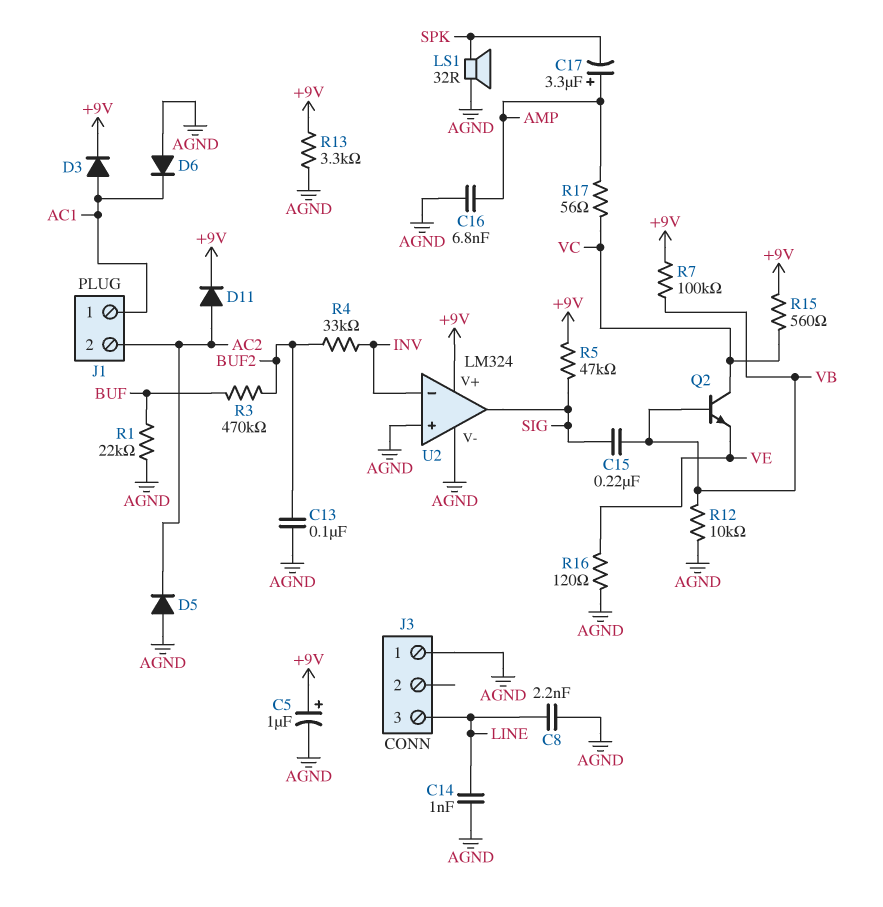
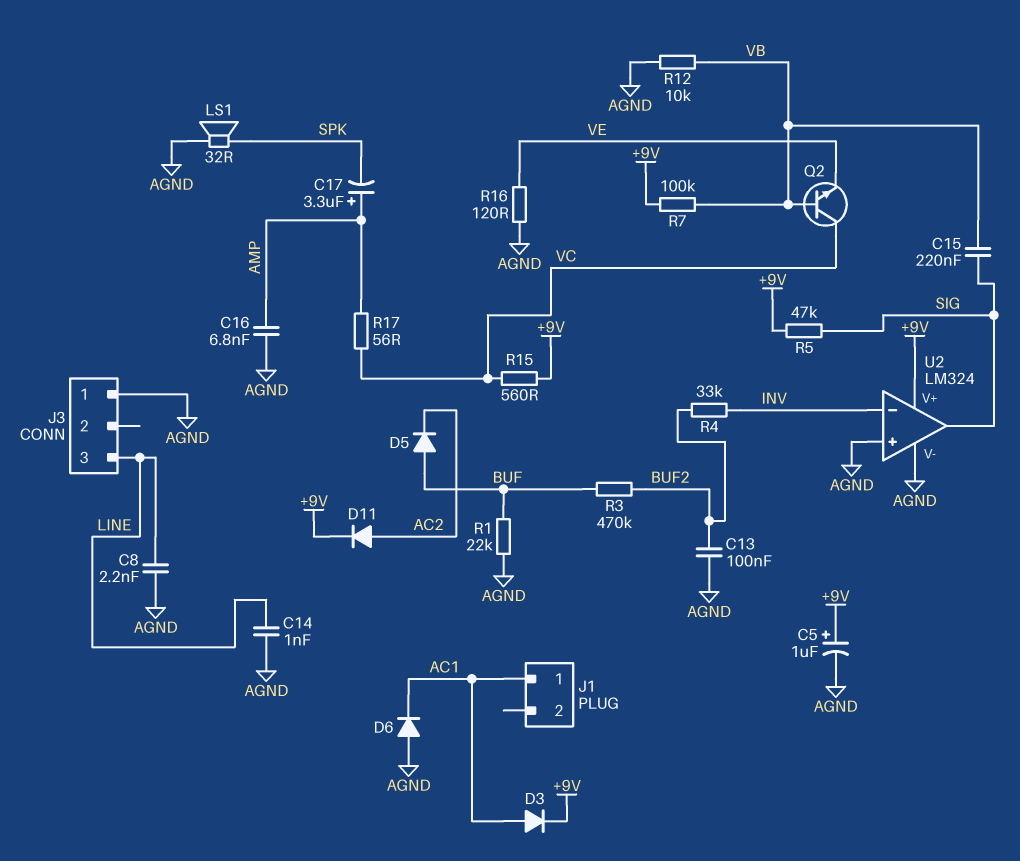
D5: diode (A AGND, K AC2) -> diode (A BUF, K AC2)
J1 pin 2: AC2 -> none
R13: 3.3k (+9V, AGND) -> none

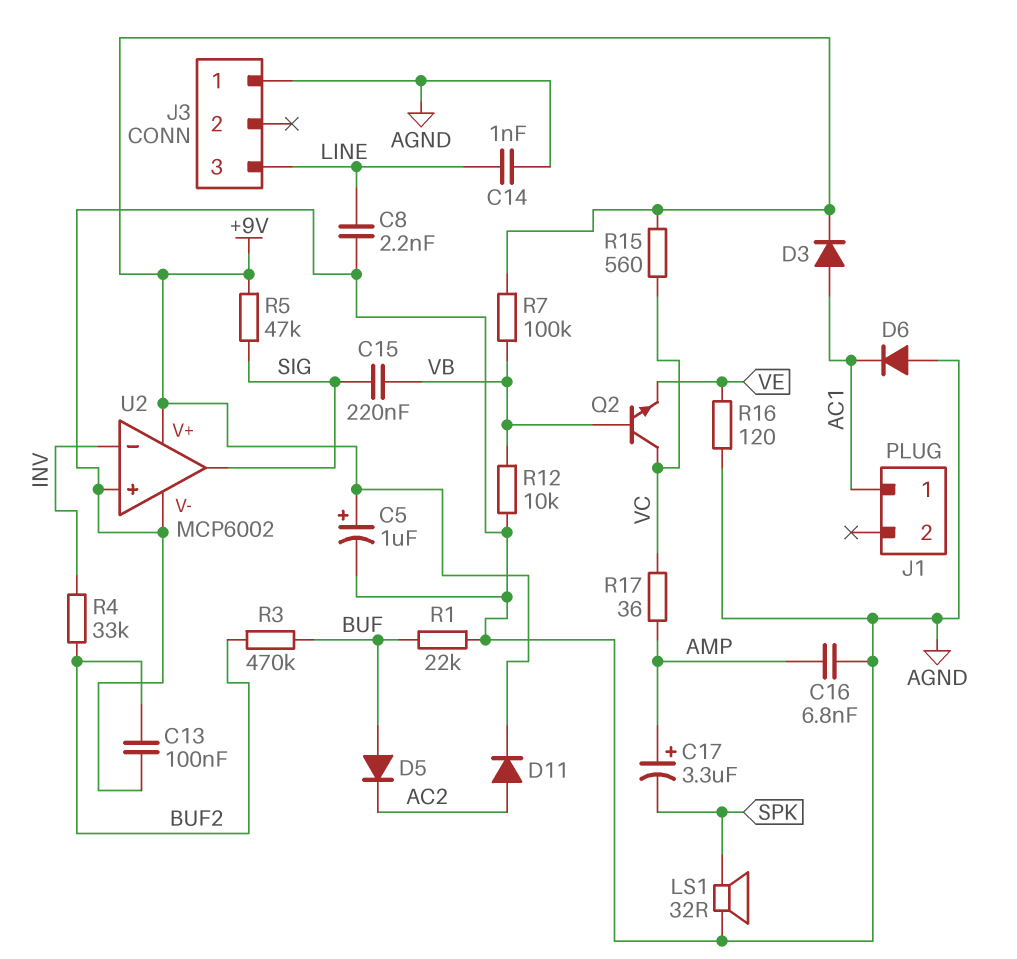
R17: 56 (AMP, VC) -> 36 (AMP, VC)
U2: LM324 -> MCP6002

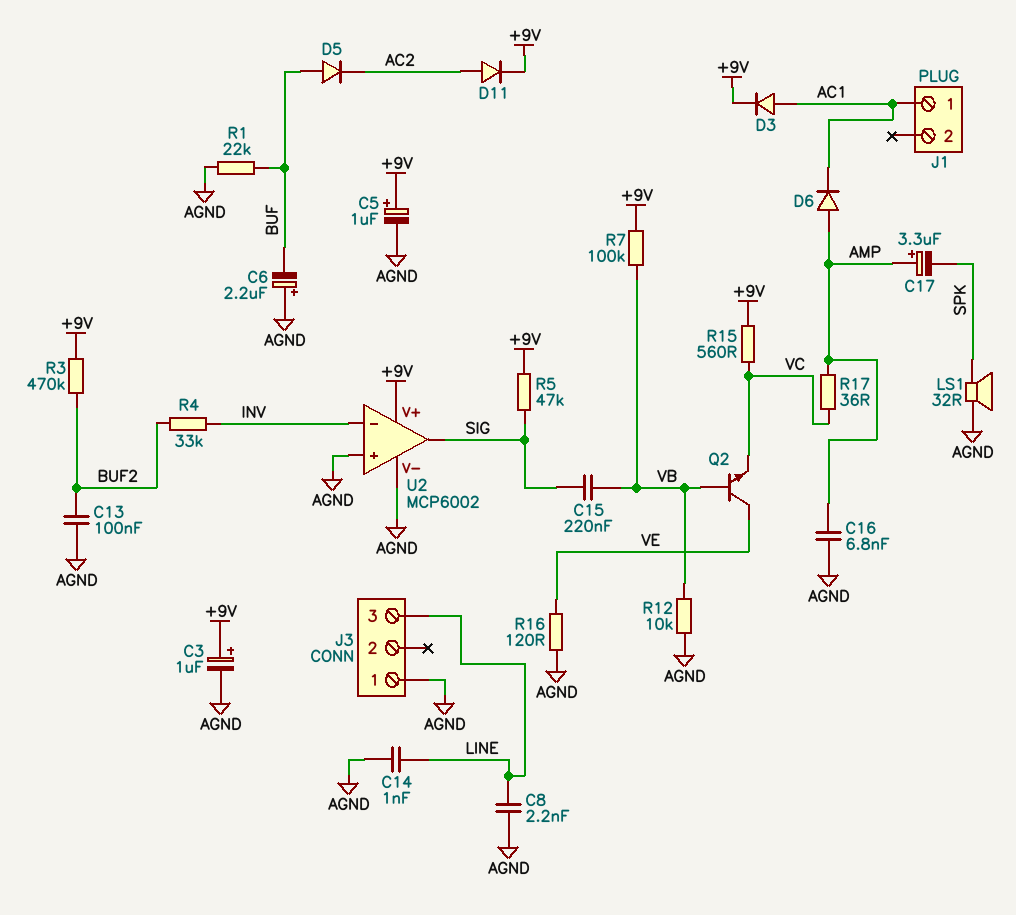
C3: none -> 1uF (plus +9V, minus AGND)
C6: none -> 2.2uF (plus AGND, minus BUF)
D6: diode (A AGND, K AC1) -> diode (A AMP, K AC1)
Q2: NPN (B VB, C VC, E VE) -> NPN (B VB, C VE, E VC)
R3: 470k (BUF, BUF2) -> 470k (+9V, BUF2)

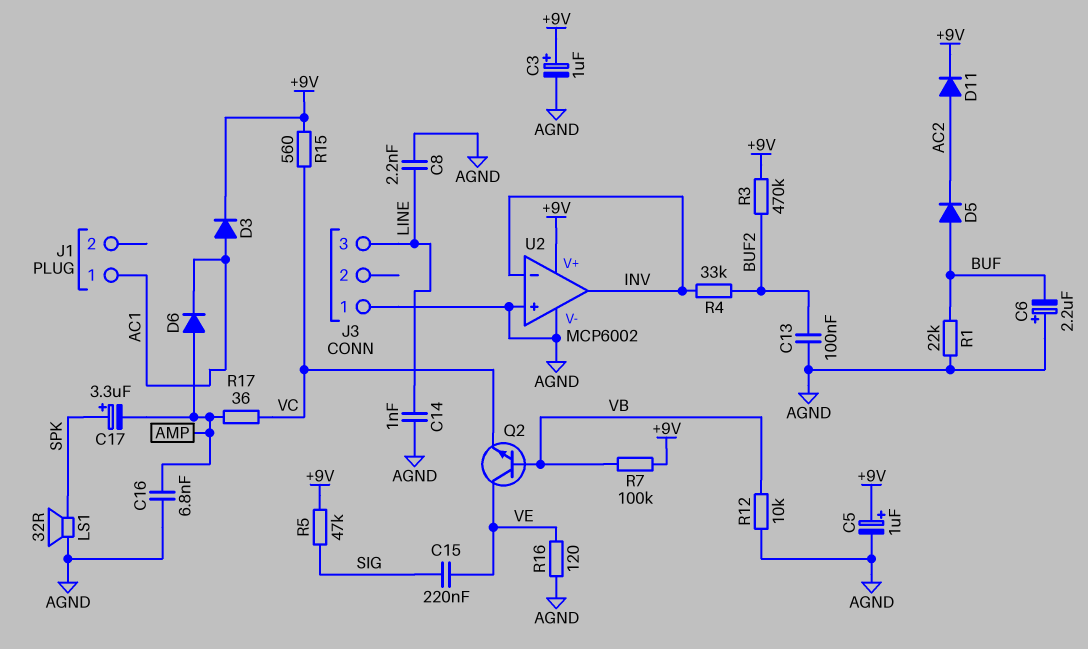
C15: 220nF (SIG, VB) -> 220nF (SIG, VE)
C17: 3.3uF (plus AMP, minus SPK) -> 3.3uF (plus SPK, minus AMP)
U2 pin out: SIG -> INV

